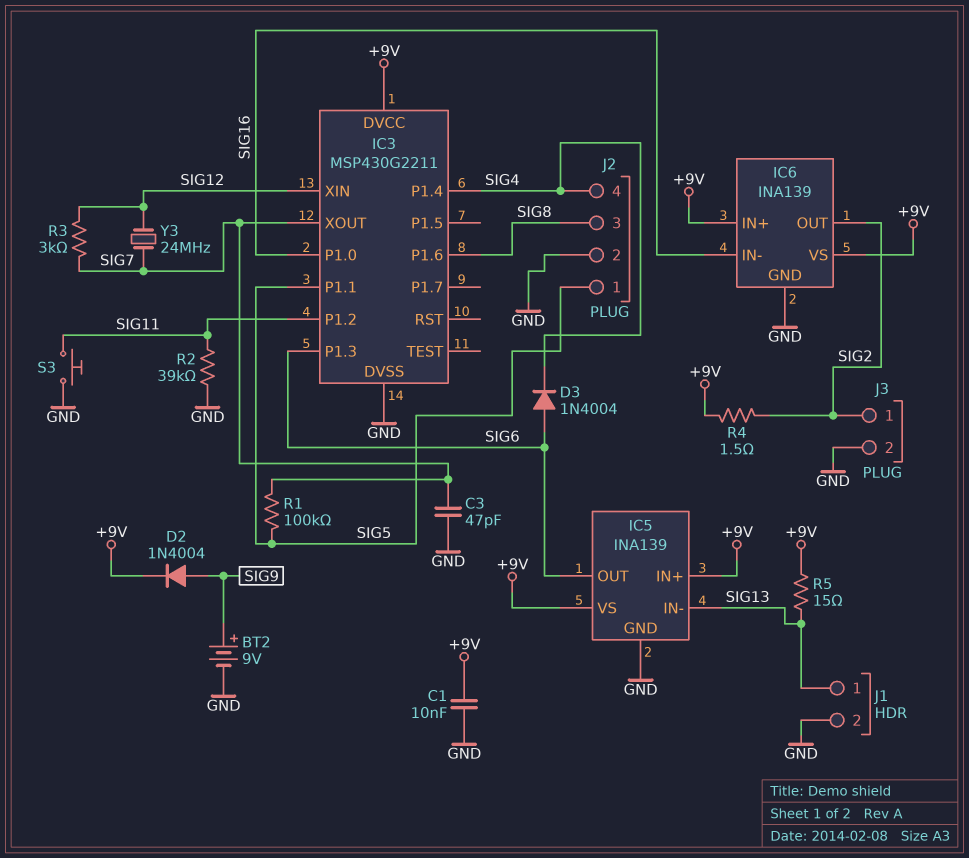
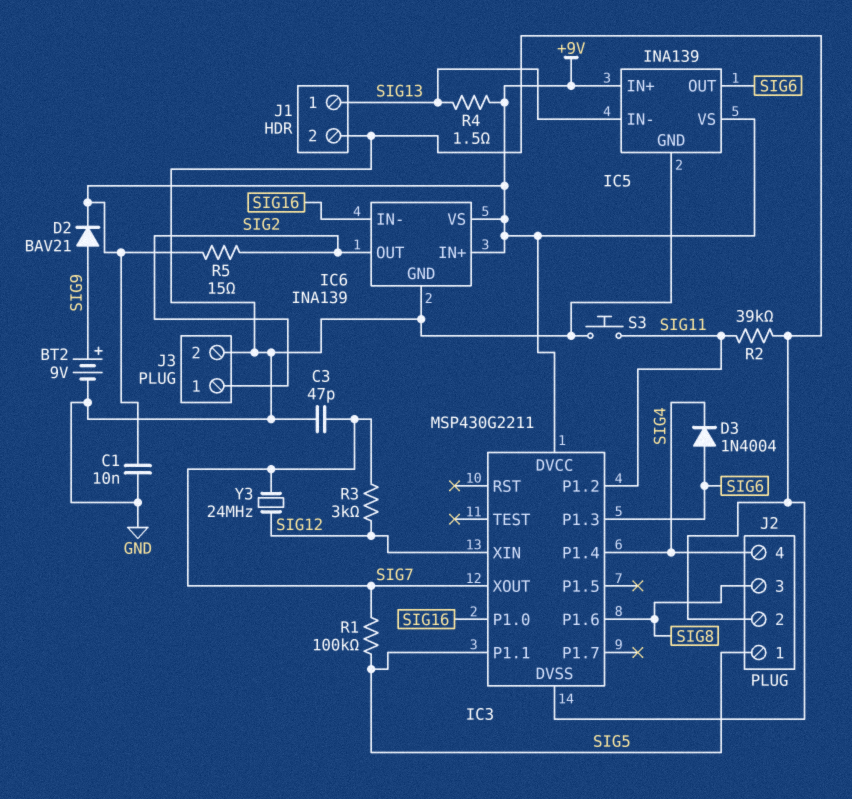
D2: diode 1N4004 (A SIG9, K +9V) -> diode BAV21 (A SIG9, K +9V)
R4: 1.5 (+9V, SIG2) -> 1.5 (+9V, SIG13)
R5: 15 (+9V, SIG13) -> 15 (+9V, SIG2)

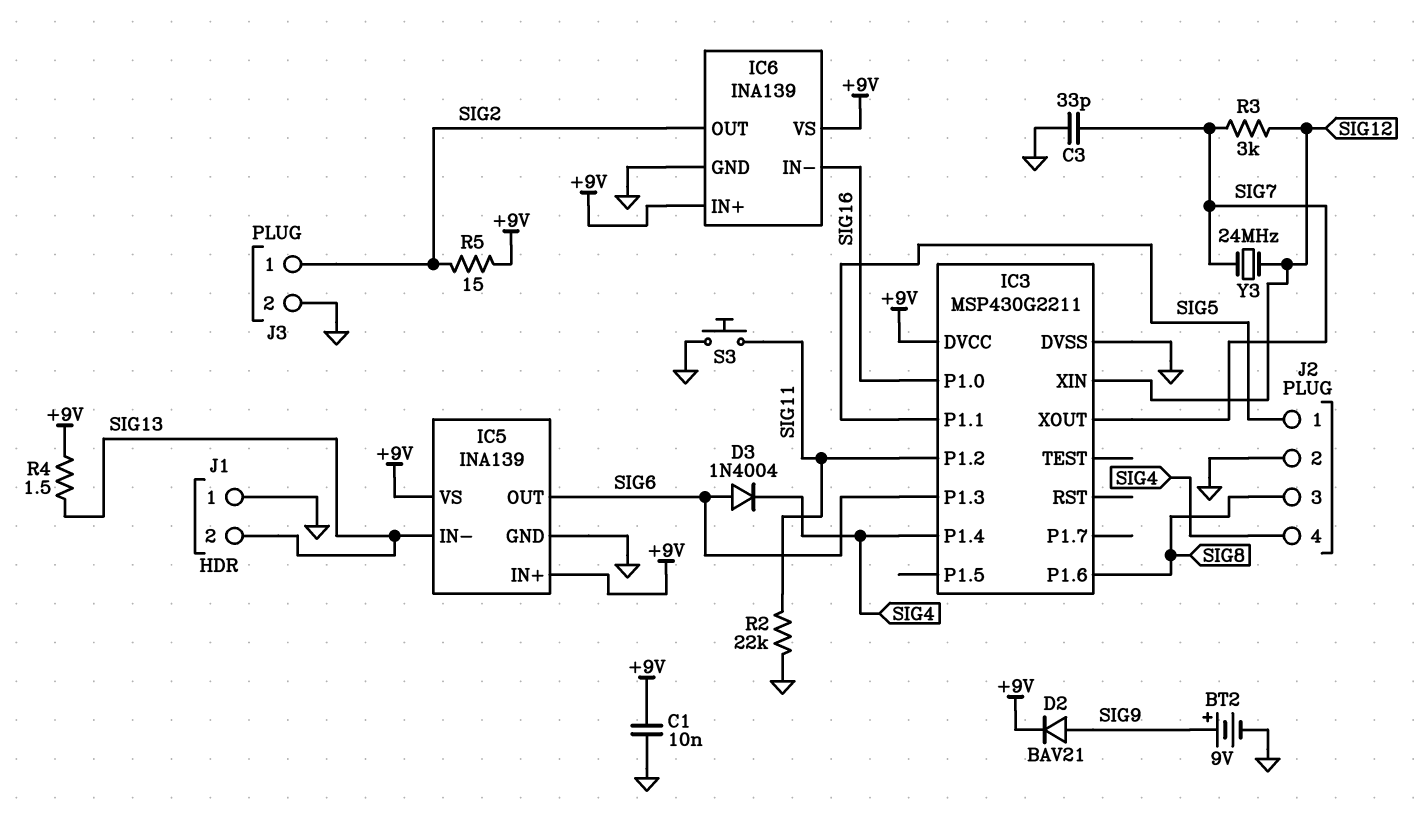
C3: 47pF (GND, SIG7) -> 33pF (GND, SIG7)
J1 pin 1: SIG13 -> GND
J1 pin 2: GND -> SIG13
R1: 100k (SIG5, SIG7) -> none
R2: 39k (GND, SIG11) -> 22k (GND, SIG11)

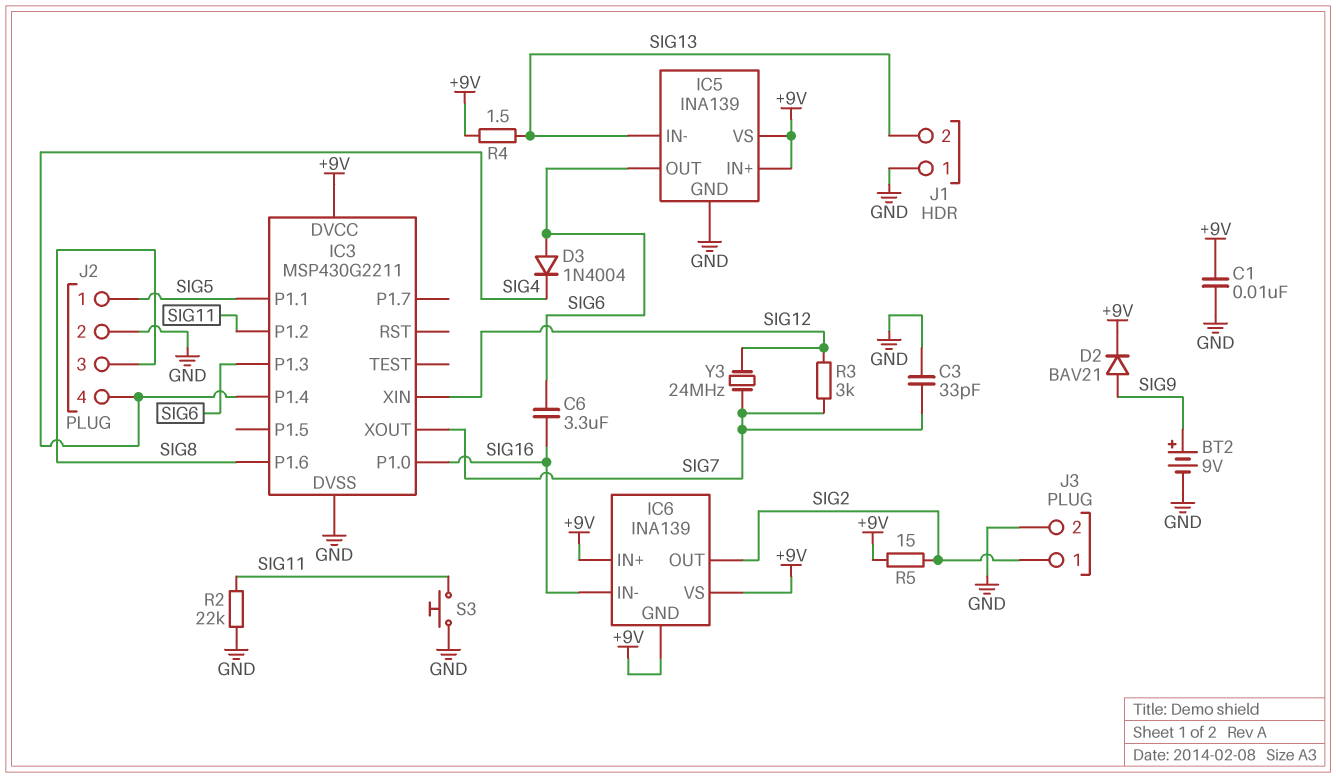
C6: none -> 3.3uF (SIG6, SIG16)
IC6 pin GND: GND -> +9V

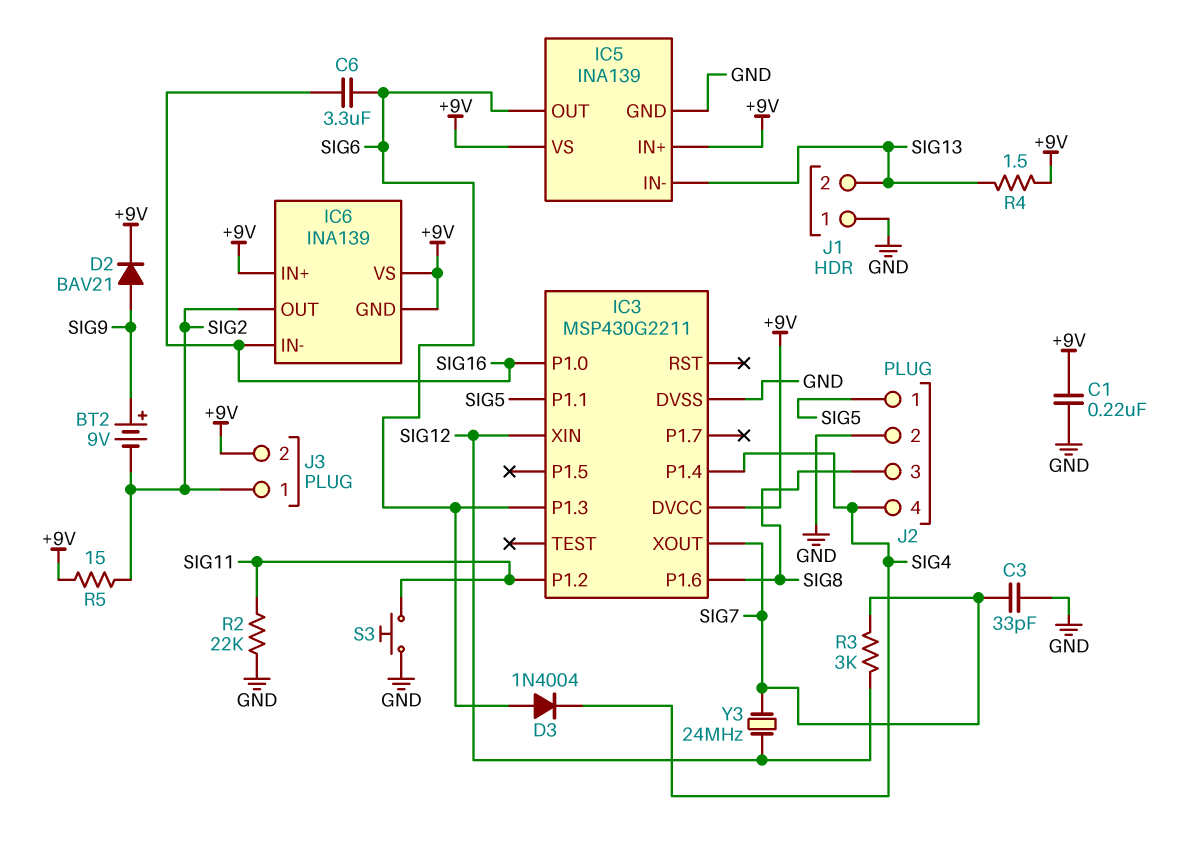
BT2: 9V (plus SIG9, minus GND) -> 9V (plus SIG9, minus SIG2)
C1: 10nF (+9V, GND) -> 220nF (+9V, GND)
J3 pin 2: GND -> +9V

